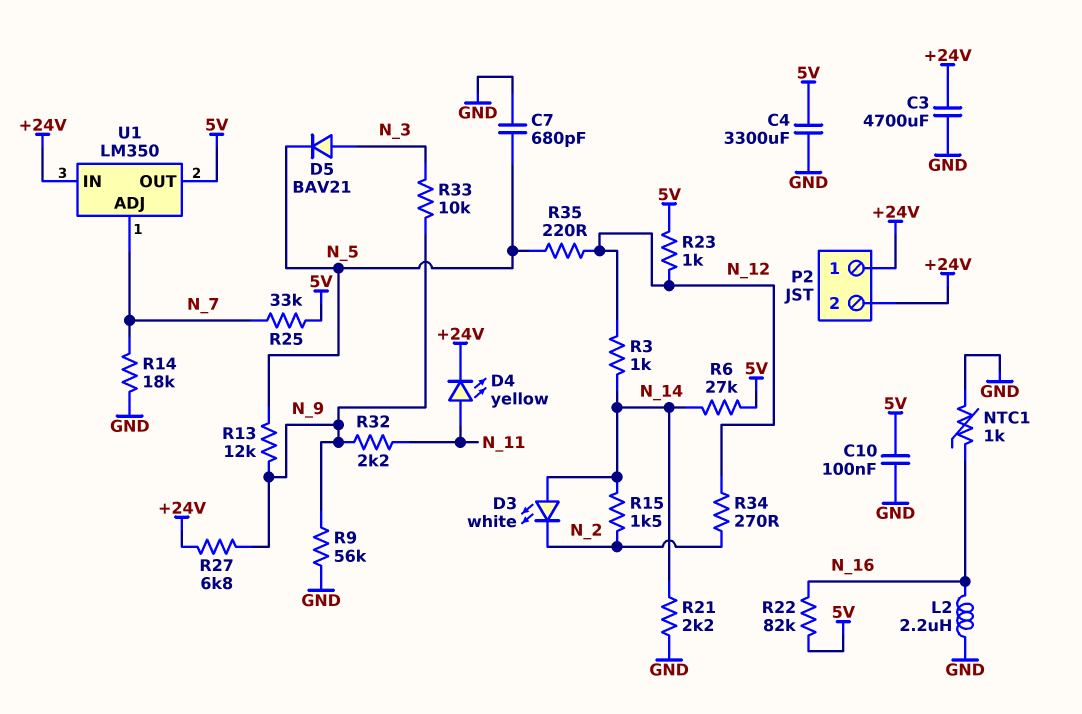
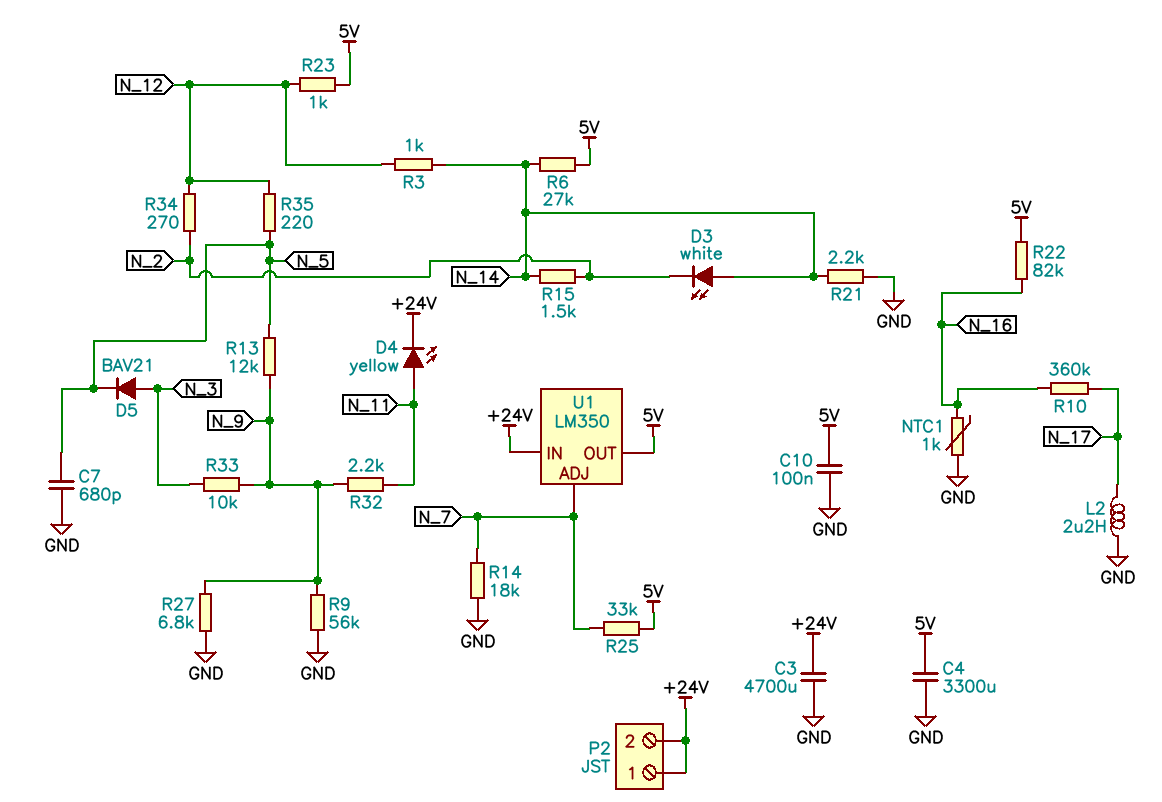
L2: 2.2uH (GND, N_16) -> 2.2uH (GND, N_17)
R10: none -> 360k (N_16, N_17)
R27: 6.8k (+24V, N_9) -> 6.8k (GND, N_9)

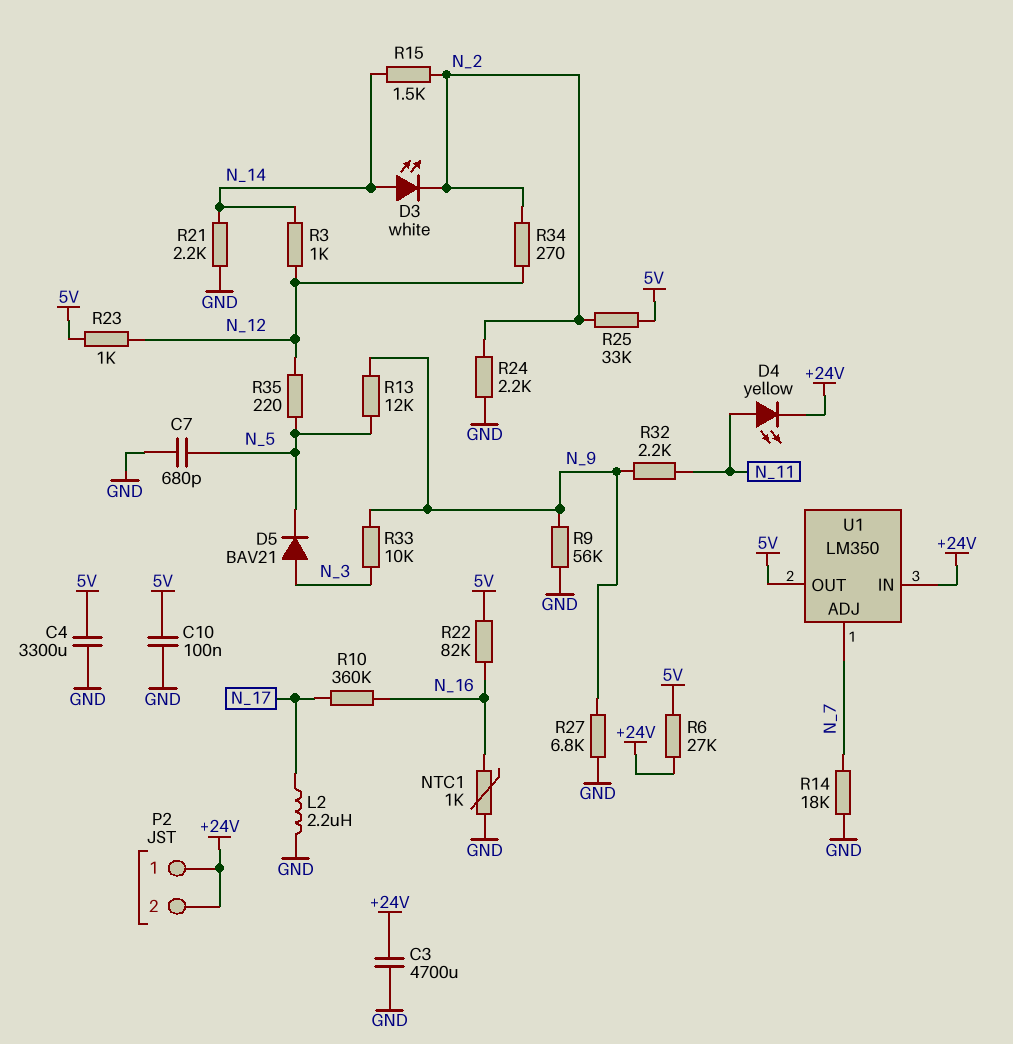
R6: 27k (5V, N_14) -> 27k (+24V, 5V)
R24: none -> 2.2k (GND, N_2)
R25: 33k (5V, N_7) -> 33k (5V, N_2)

